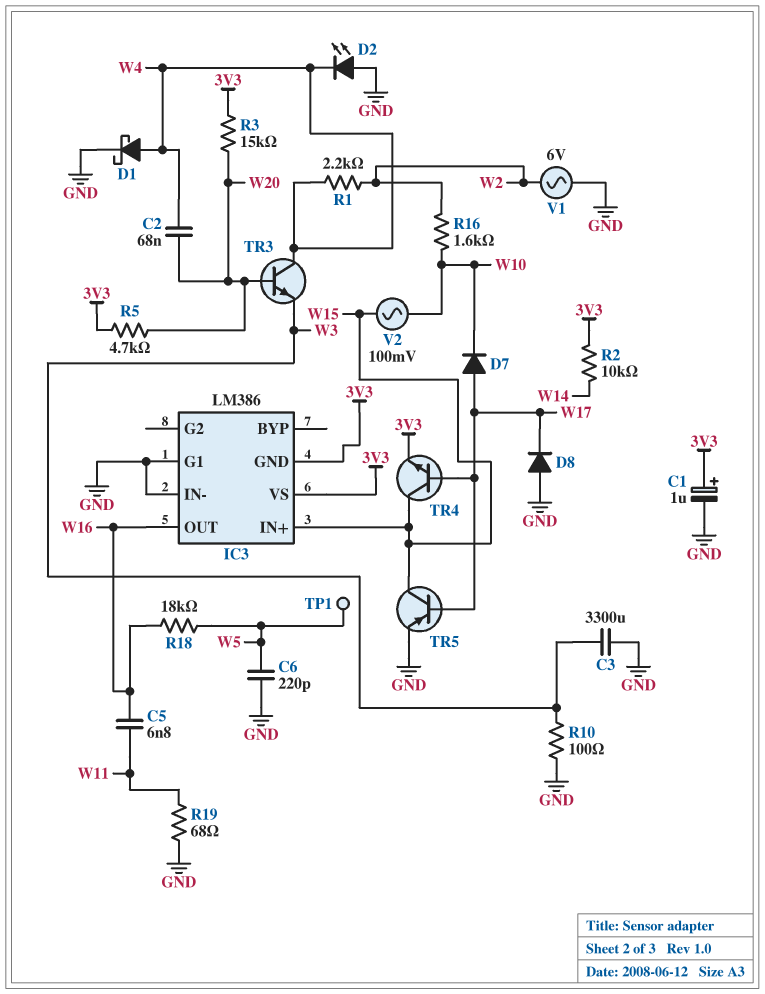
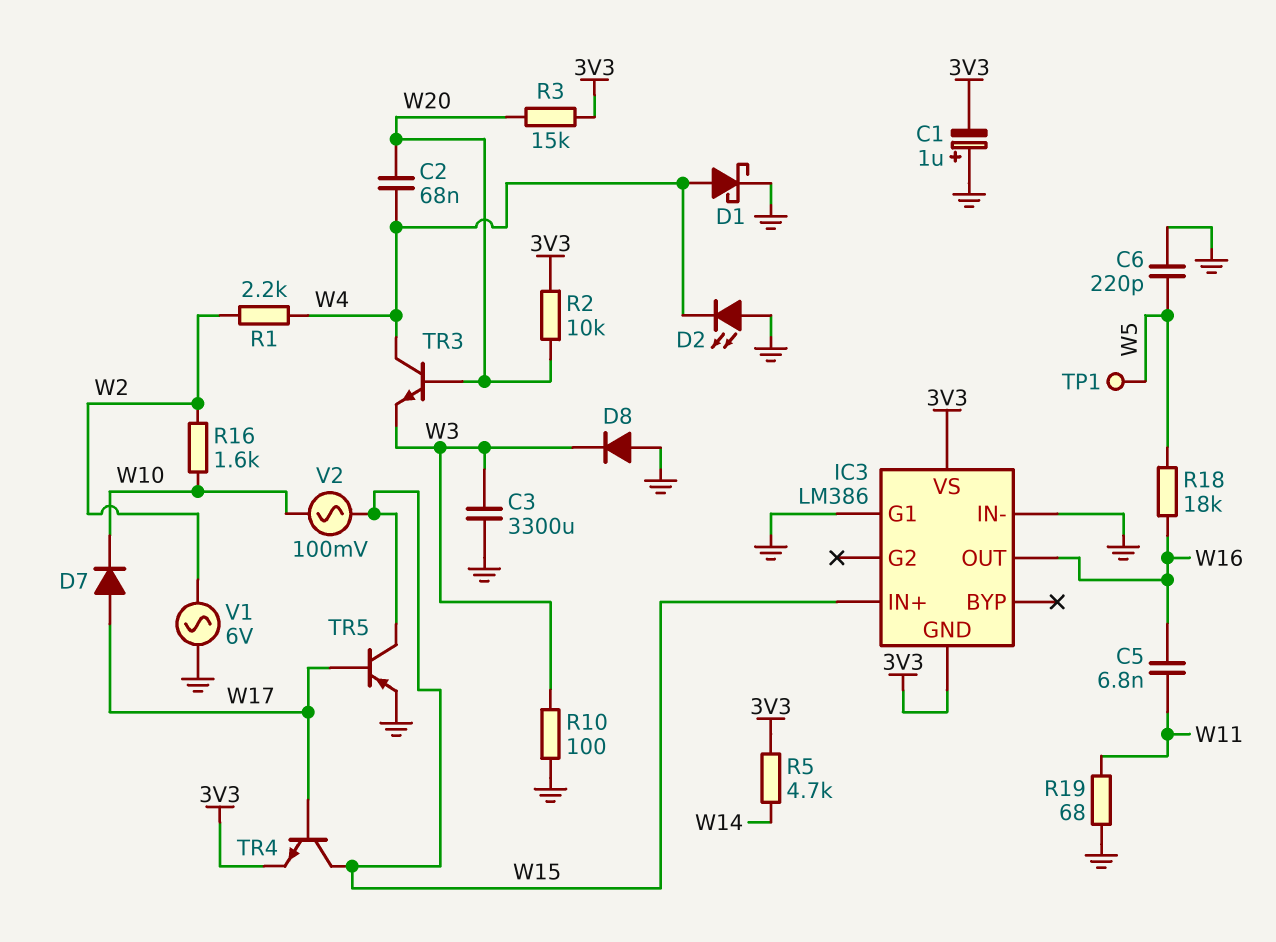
C1: 1uF (plus 3V3, minus GND) -> 1uF (plus GND, minus 3V3)
D8: diode (A GND, K W17) -> diode (A GND, K W3)
R2: 10k (3V3, W14) -> 10k (3V3, W20)
R5: 4.7k (3V3, W20) -> 4.7k (3V3, W14)

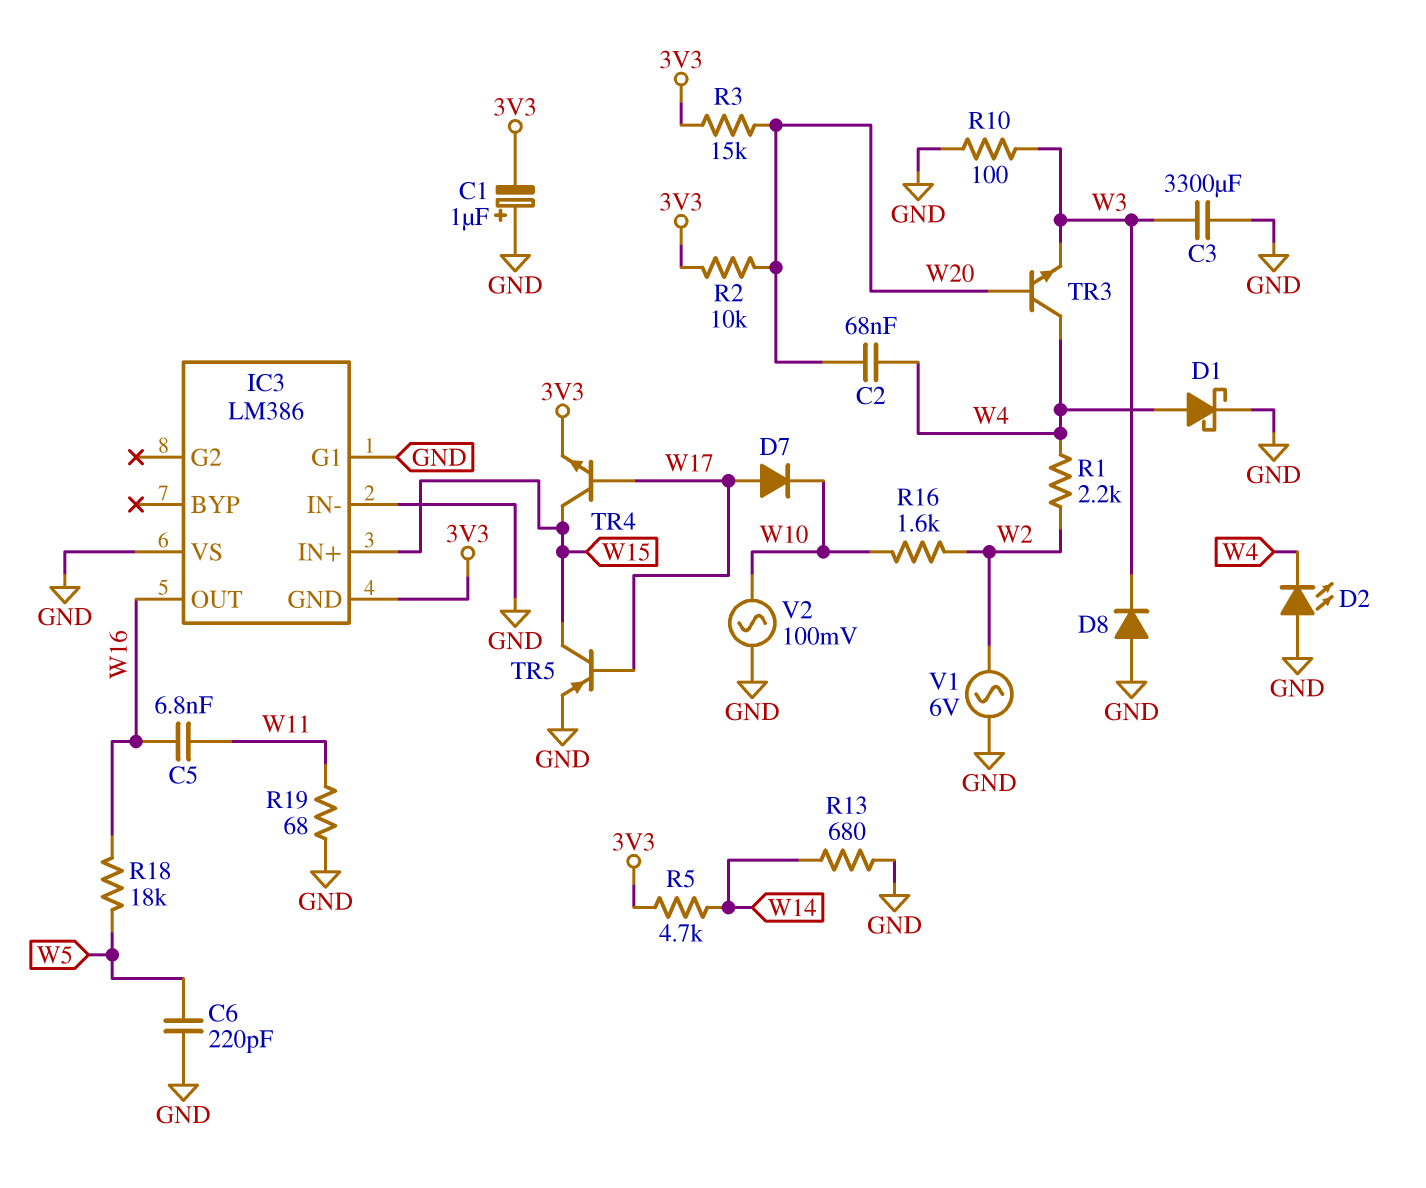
IC3 pin VS: 3V3 -> GND
R13: none -> 680 (GND, W14)
TP1: test point (W5) -> none
V2: AC 100mV (W10, W15) -> AC 100mV (GND, W10)

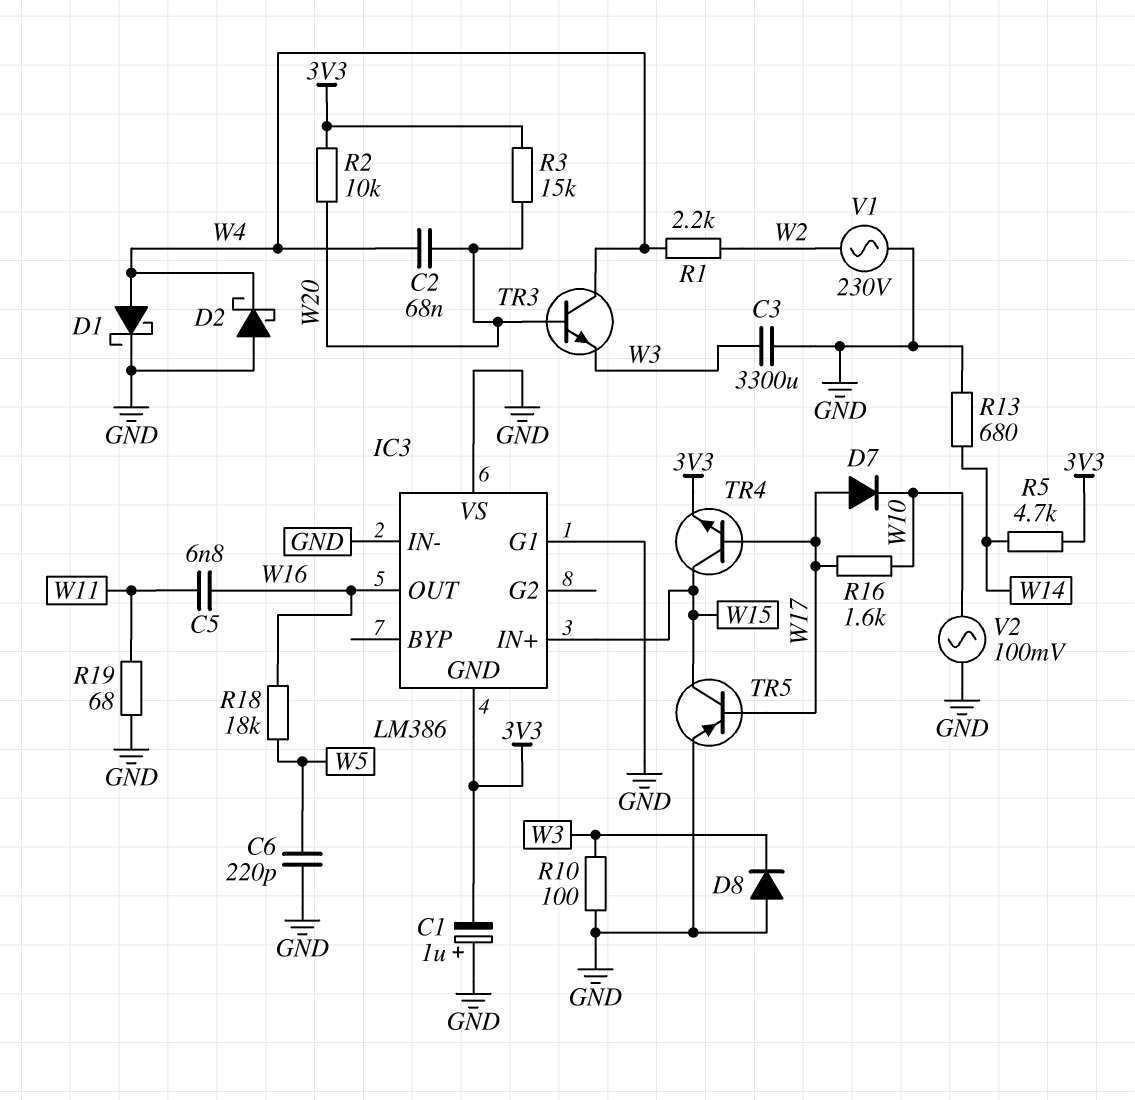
D2: LED (A GND, K W4) -> schottky (A GND, K W4)
R16: 1.6k (W2, W10) -> 1.6k (W10, W17)
V1: AC 6V (GND, W2) -> AC 230V (GND, W2)

